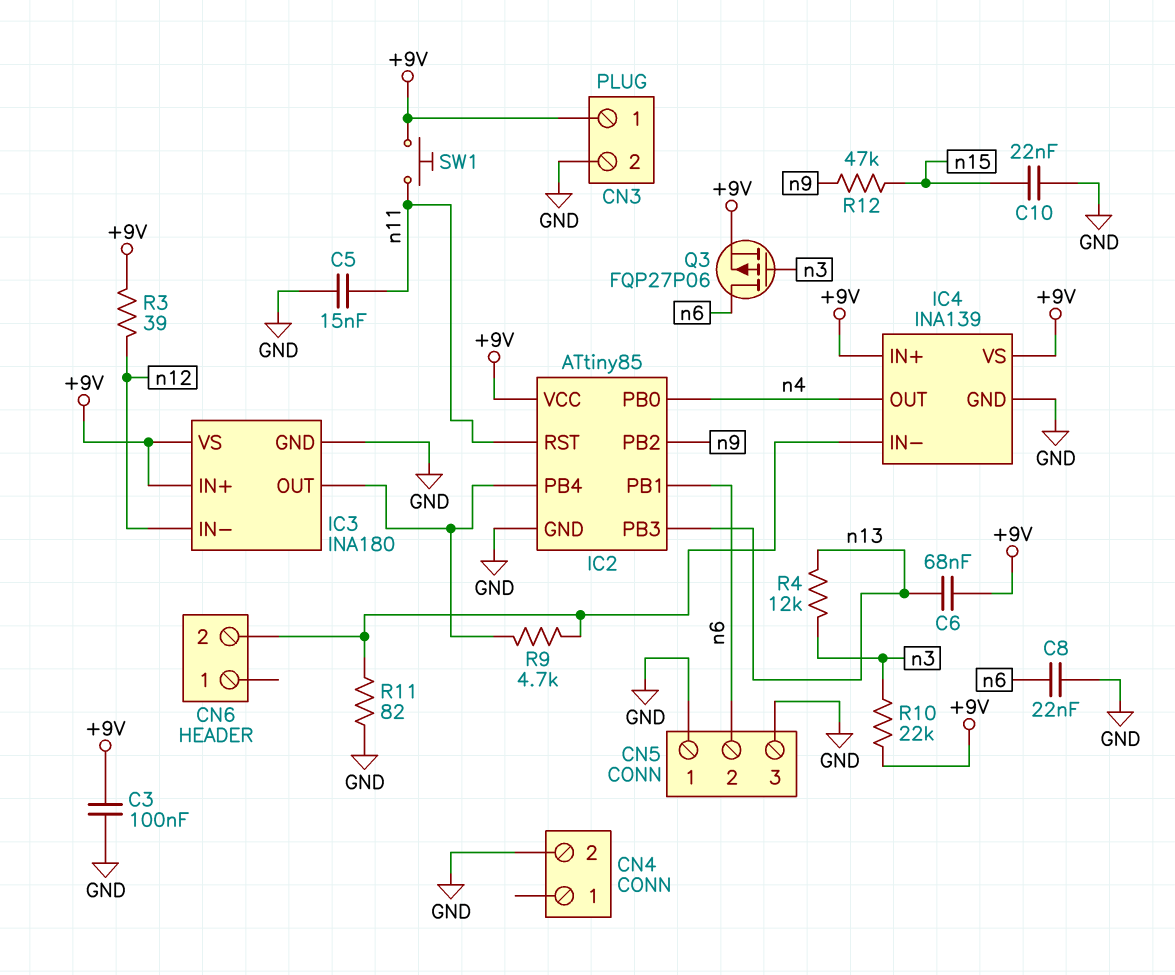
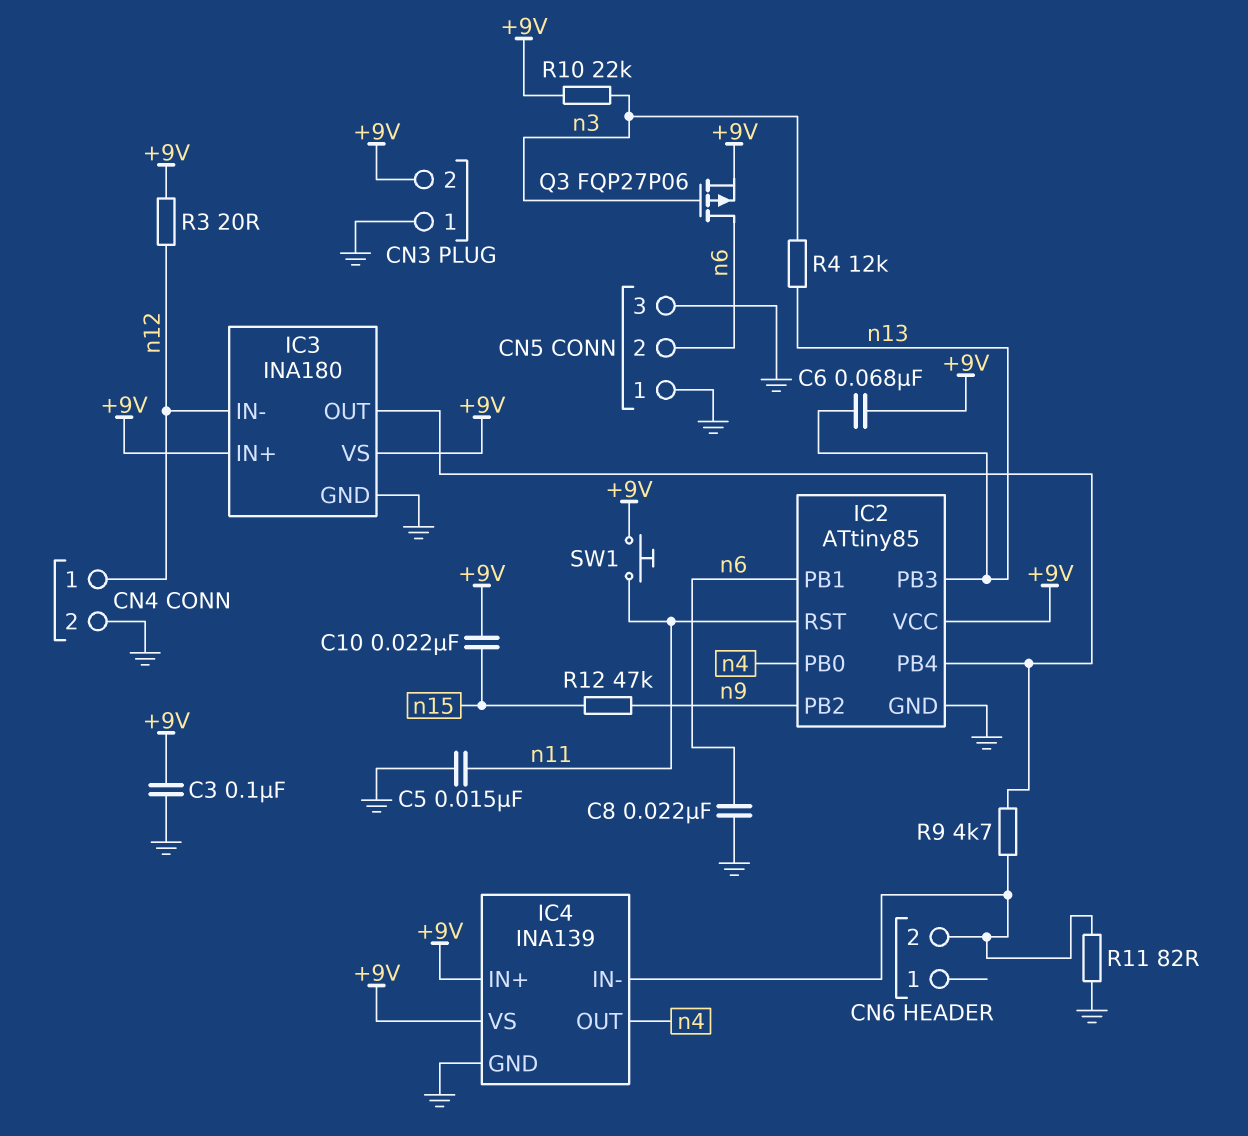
C10: 22nF (GND, n15) -> 22nF (+9V, n15)
CN3 pin 1: +9V -> GND
CN3 pin 2: GND -> +9V
CN4 pin 1: none -> n12
R3: 39 (+9V, n12) -> 20 (+9V, n12)

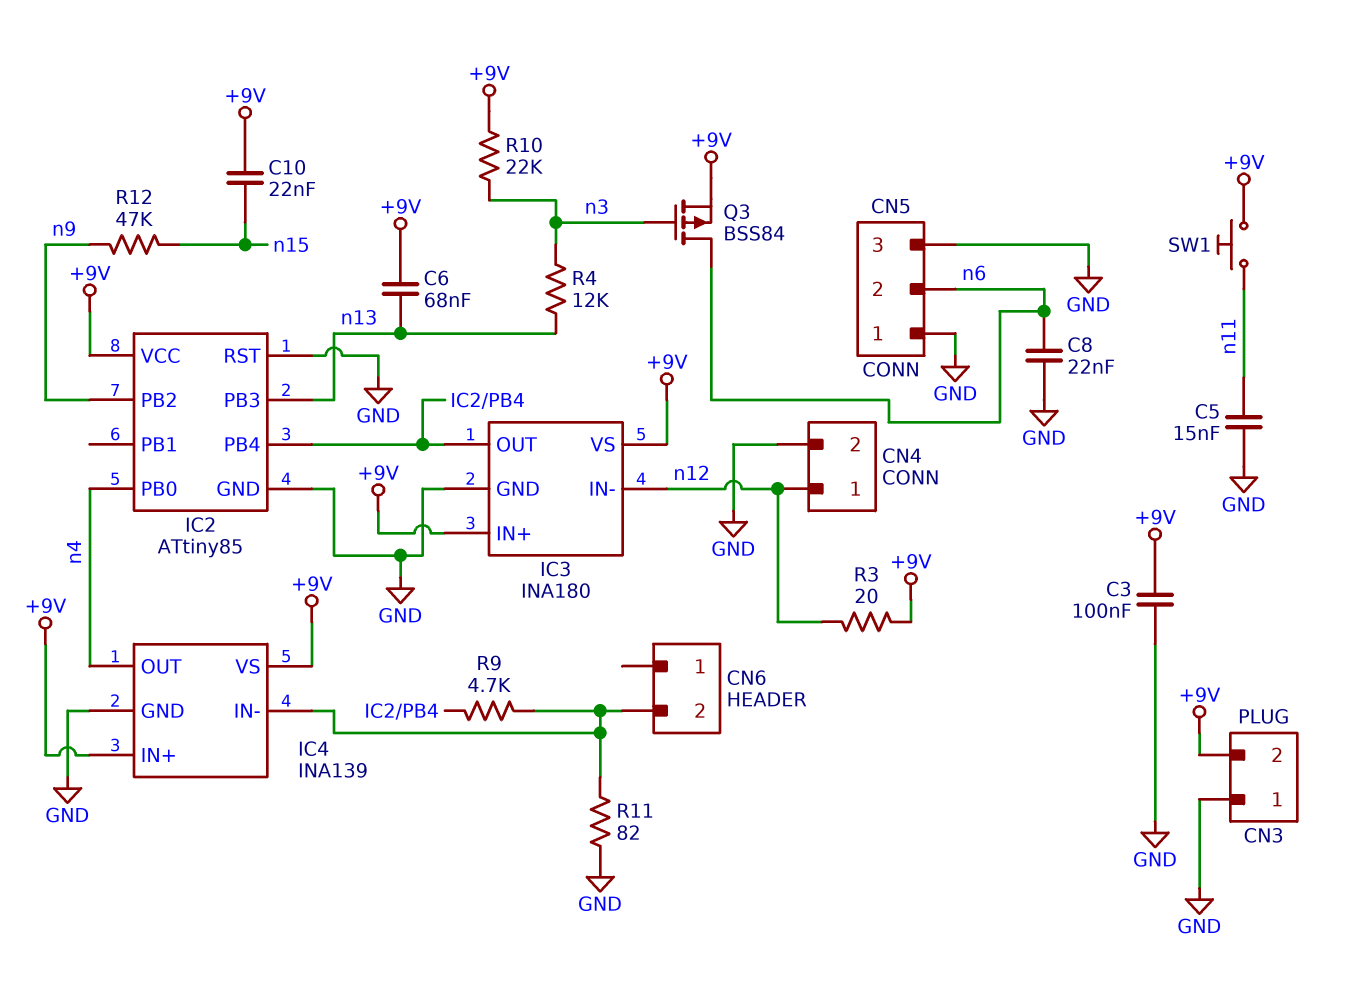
IC2 pin PB1: n6 -> none
IC2 pin RST: n11 -> GND
Q3: PMOS FQP27P06 (G n3, D n6, S +9V) -> PMOS BSS84 (G n3, D n6, S +9V)

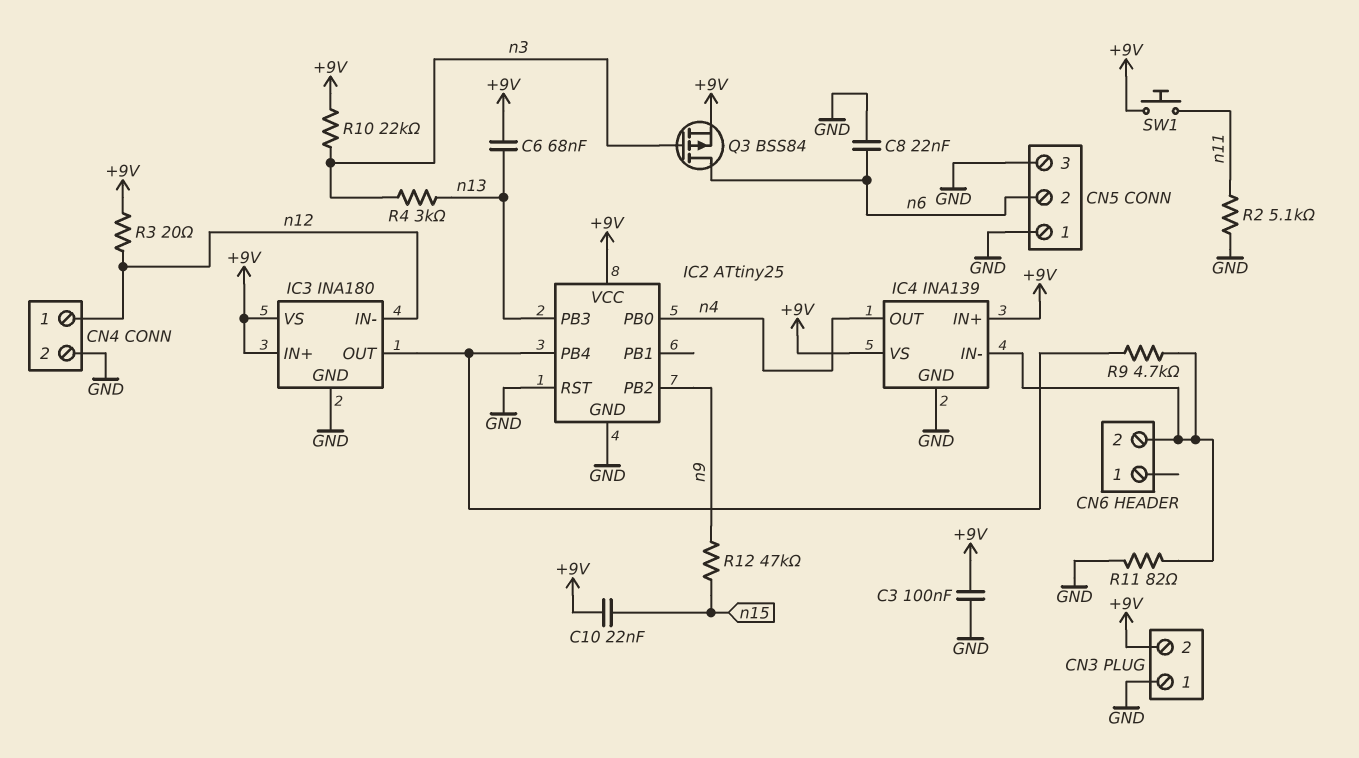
C5: 15nF (GND, n11) -> none
IC2: ATtiny85 -> ATtiny25
R2: none -> 5.1k (GND, n11)
R4: 12k (n3, n13) -> 3k (n3, n13)

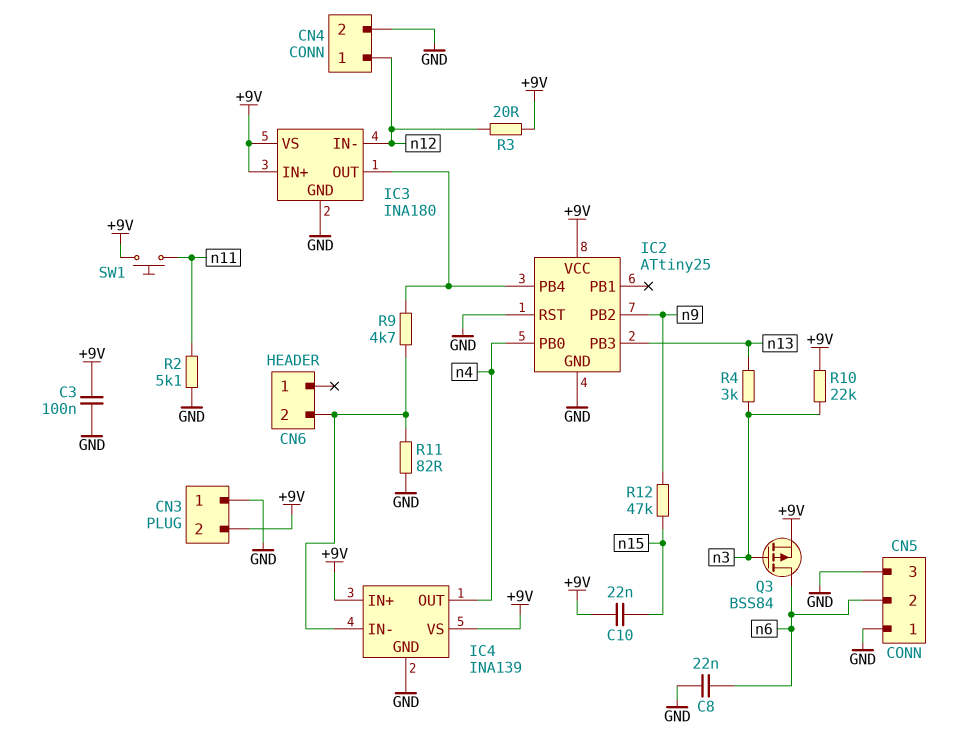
C6: 68nF (+9V, n13) -> none

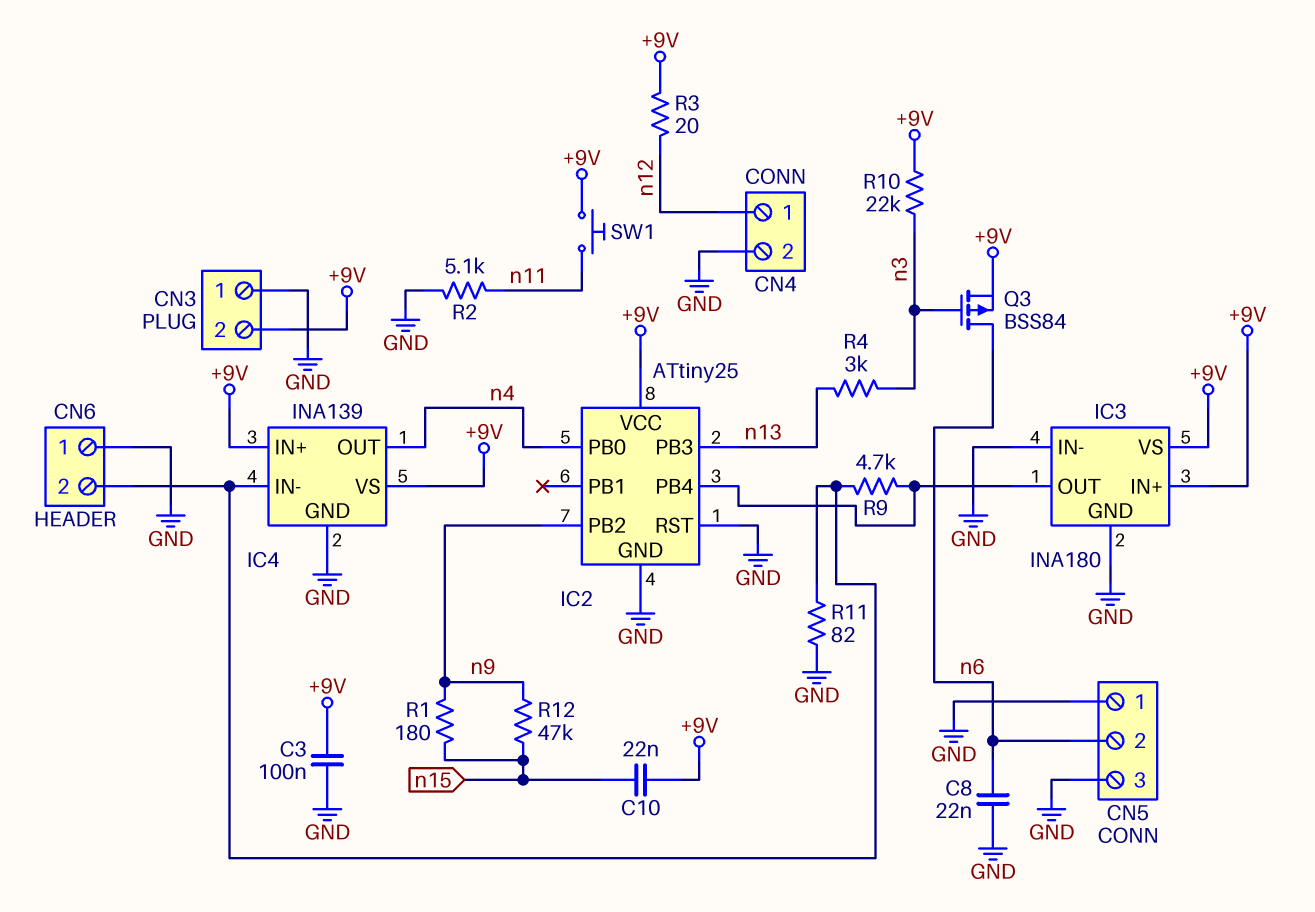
CN6 pin 1: none -> GND
IC3 pin IN-: n12 -> GND
R1: none -> 180 (n9, n15)

